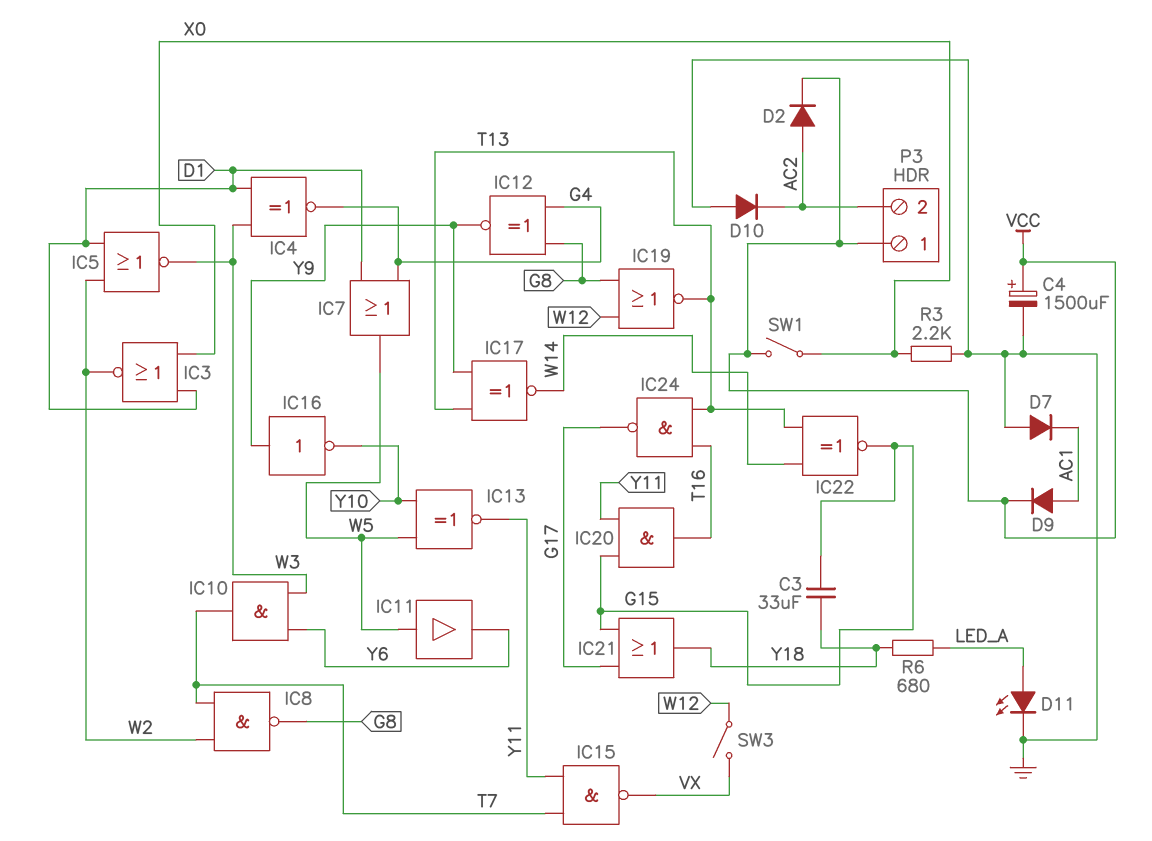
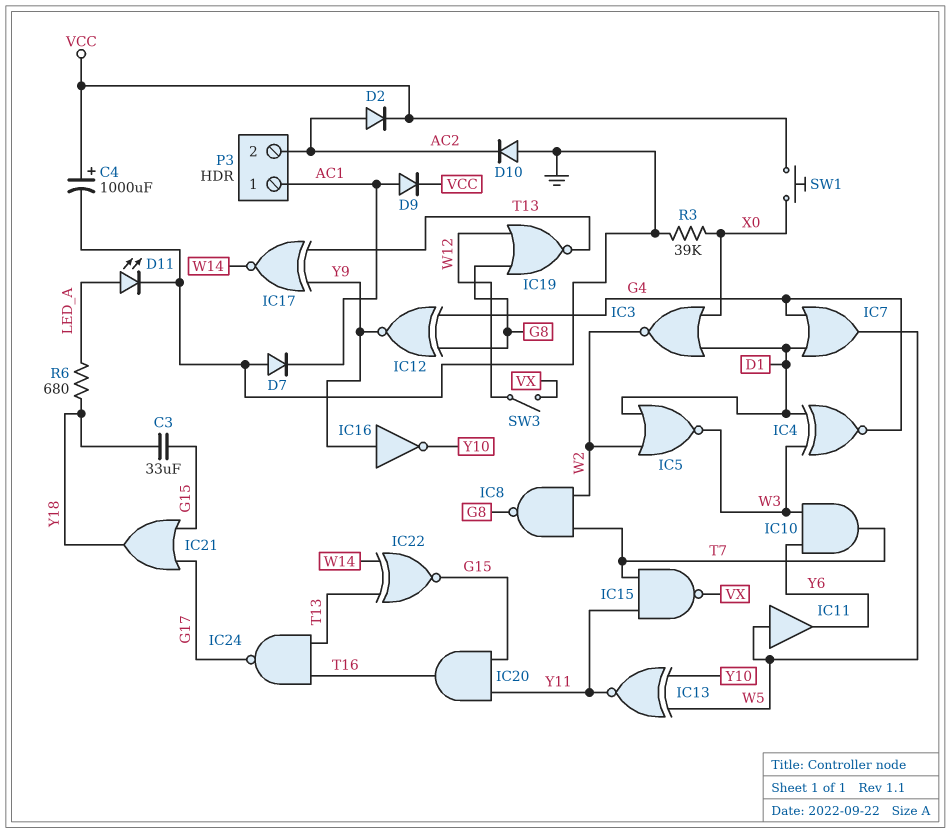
C4: 1500uF (plus VCC, minus GND) -> 1000uF (plus VCC, minus GND)
P3 pin 1: VCC -> AC1
R3: 2.2k (GND, X0) -> 39k (GND, X0)
SW1: switch (VCC, X0) -> button (VCC, X0)

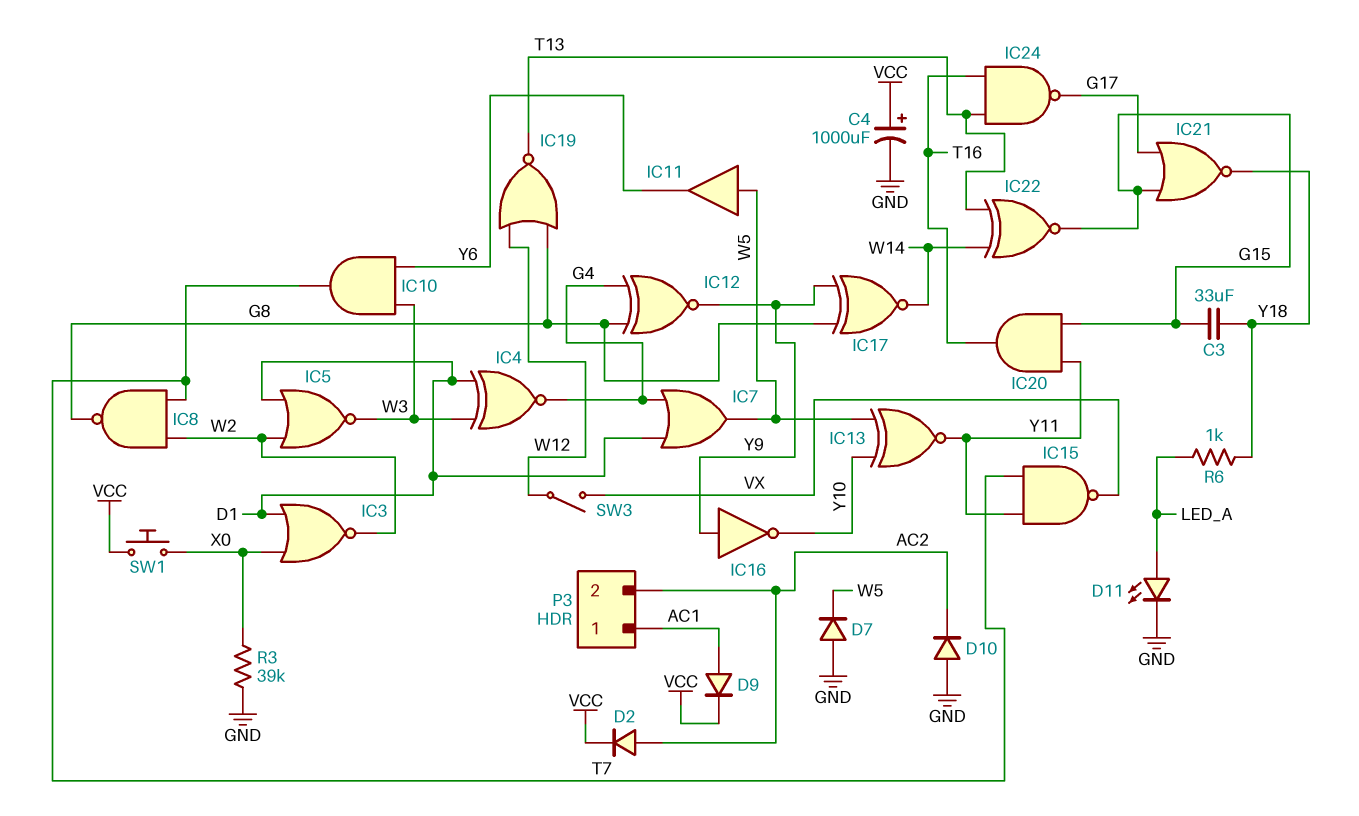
D7: diode (A GND, K AC1) -> diode (A GND, K W5)
IC17: XNOR (in T13, in Y9, out W14) -> XNOR (in G8, in Y9, out W14)
IC21: OR (in G15, in G17, out Y18) -> NOR (in G15, in G17, out Y18)
R6: 680 (LED_A, Y18) -> 1k (LED_A, Y18)

